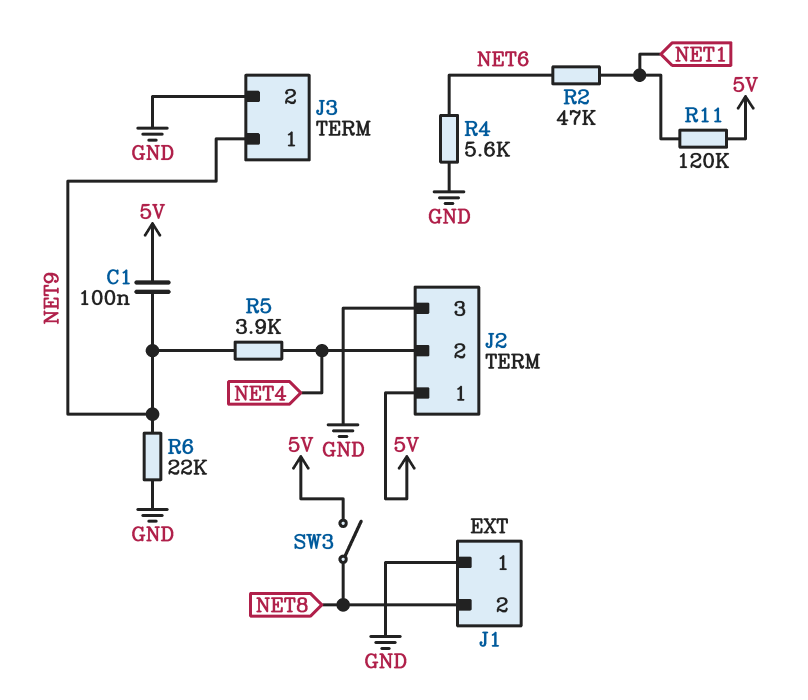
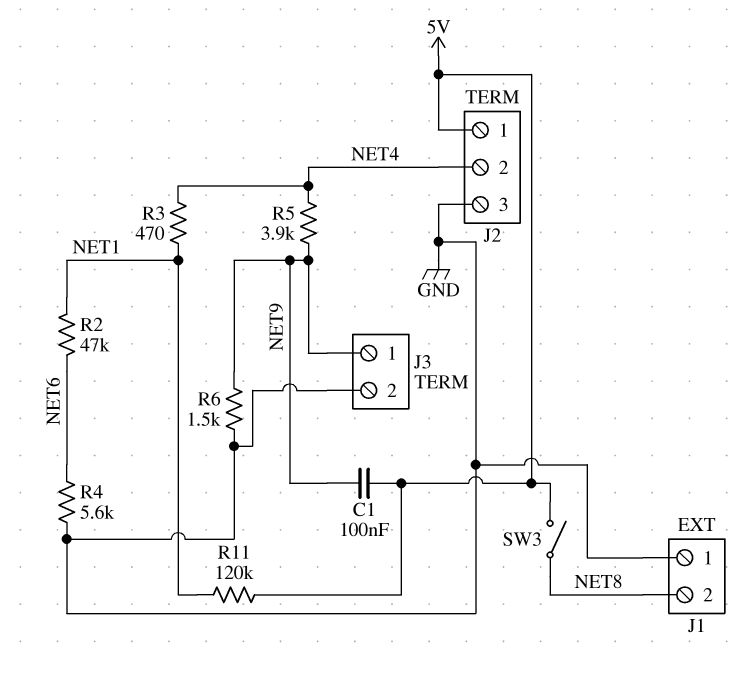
R3: none -> 470 (NET1, NET4)
R6: 22k (GND, NET9) -> 1.5k (GND, NET9)

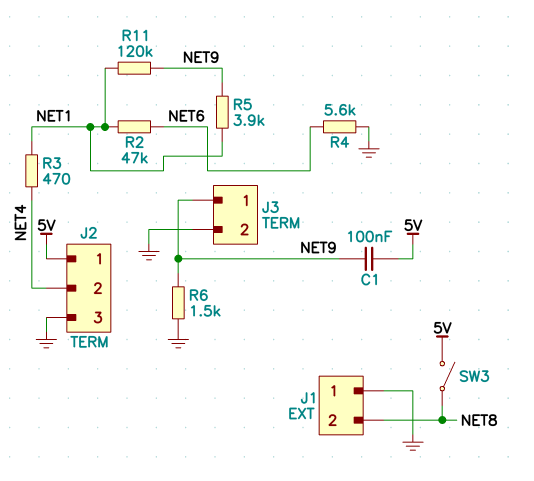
R5: 3.9k (NET4, NET9) -> 3.9k (NET1, NET9)
R11: 120k (5V, NET1) -> 120k (NET1, NET9)

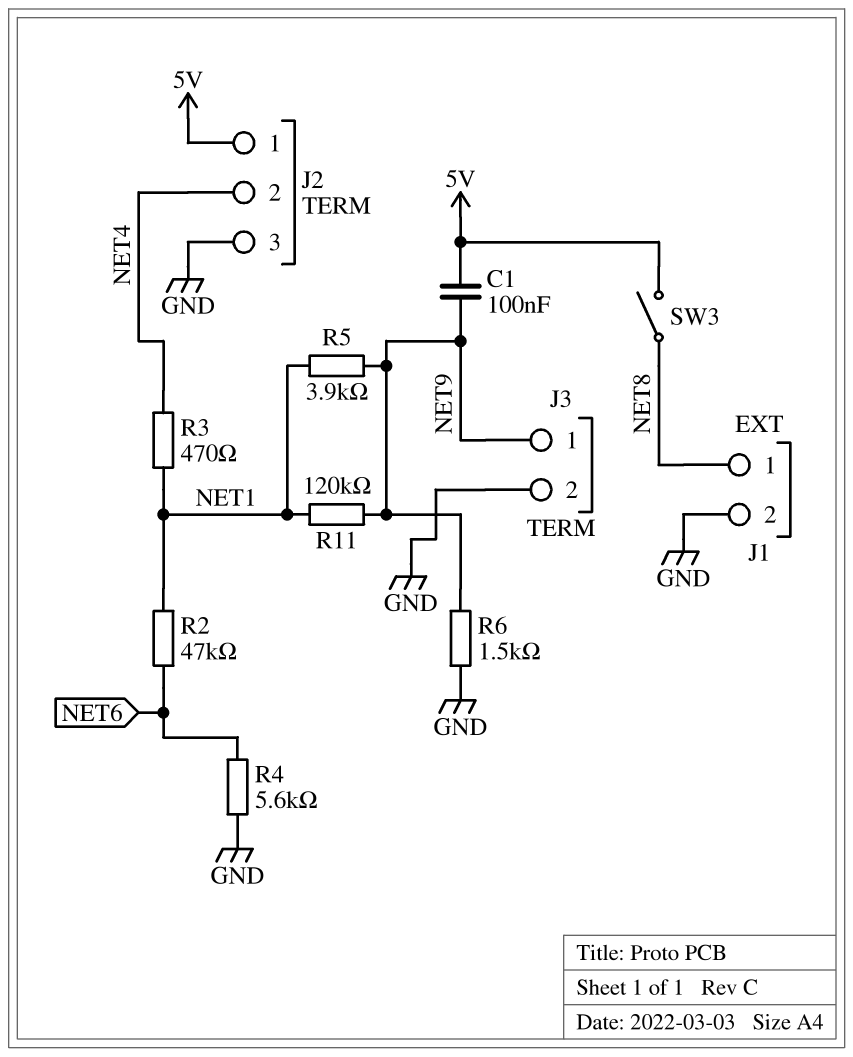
J1 pin 1: GND -> NET8
J1 pin 2: NET8 -> GND

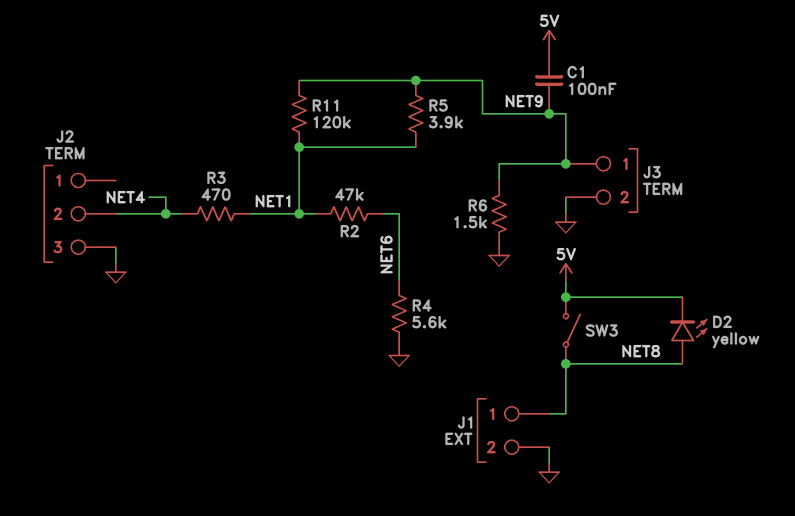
D2: none -> LED yellow (A NET8, K 5V)
J2 pin 1: 5V -> none

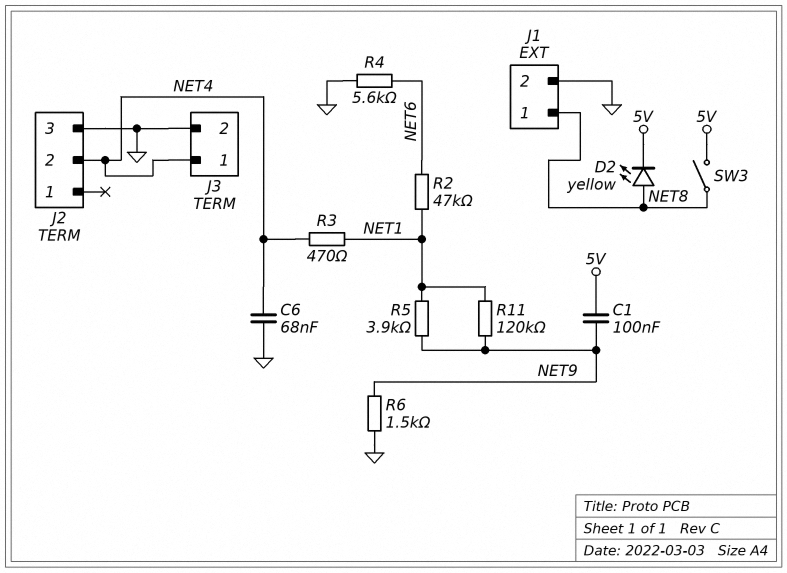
C6: none -> 68nF (GND, NET4)
J3 pin 1: NET9 -> NET4

